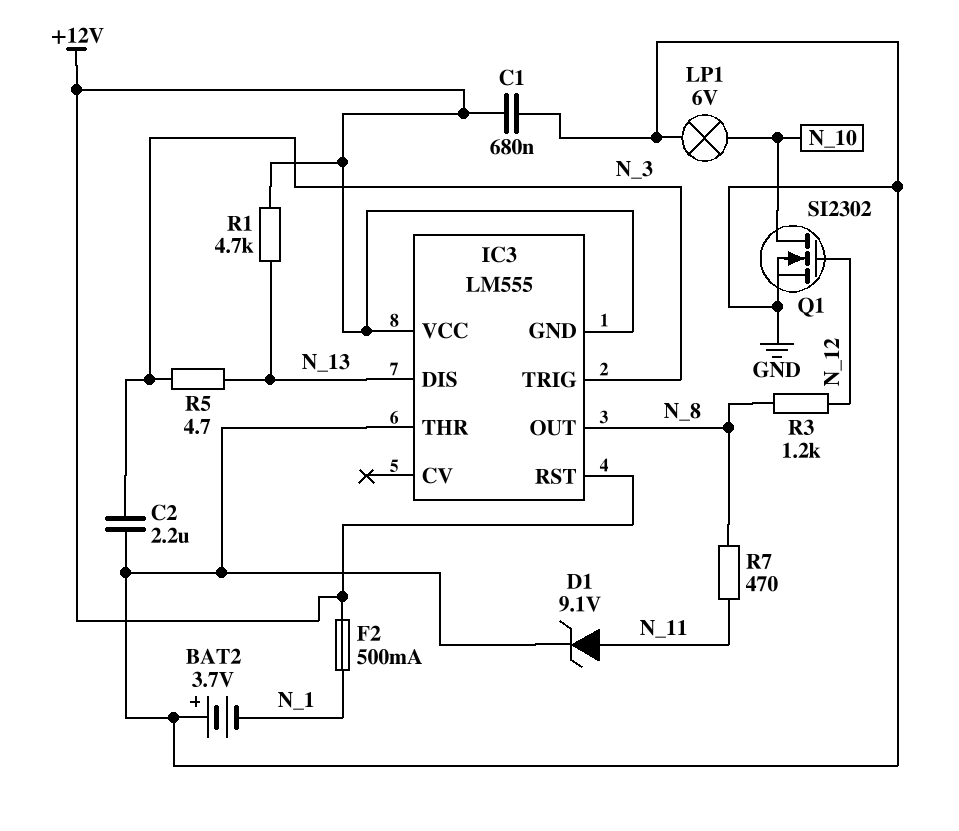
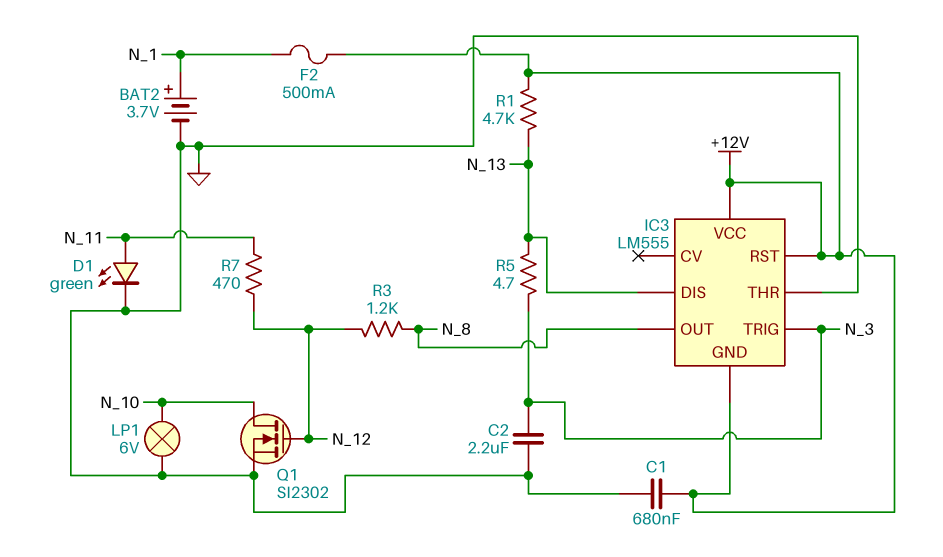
BAT2: 3.7V (plus GND, minus N_1) -> 3.7V (plus N_1, minus GND)
D1: zener 9.1V (A N_11, K GND) -> LED green (A N_11, K GND)
R7: 470 (N_8, N_11) -> 470 (N_11, N_12)

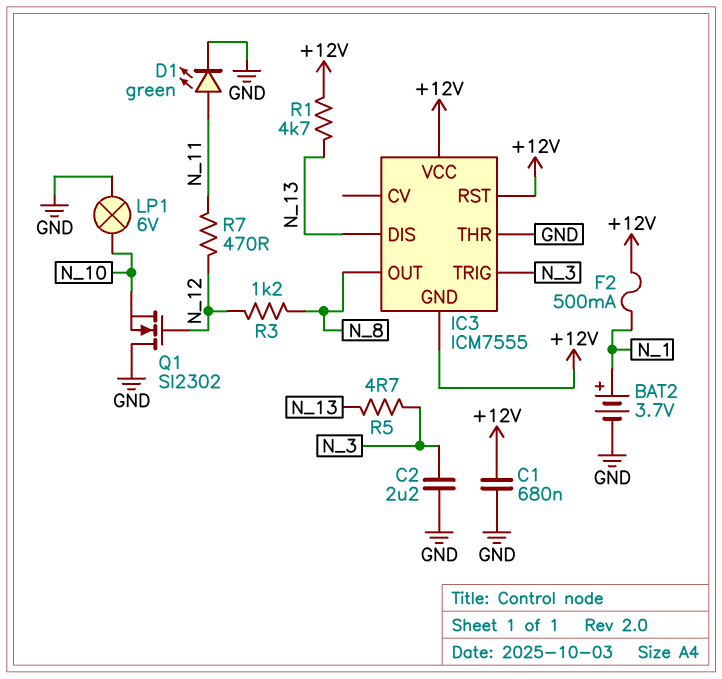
IC3: LM555 -> ICM7555
Q1: NMOS SI2302 (G N_12, D N_10, S GND) -> NMOS SI2302 (G N_12, D GND, S N_10)

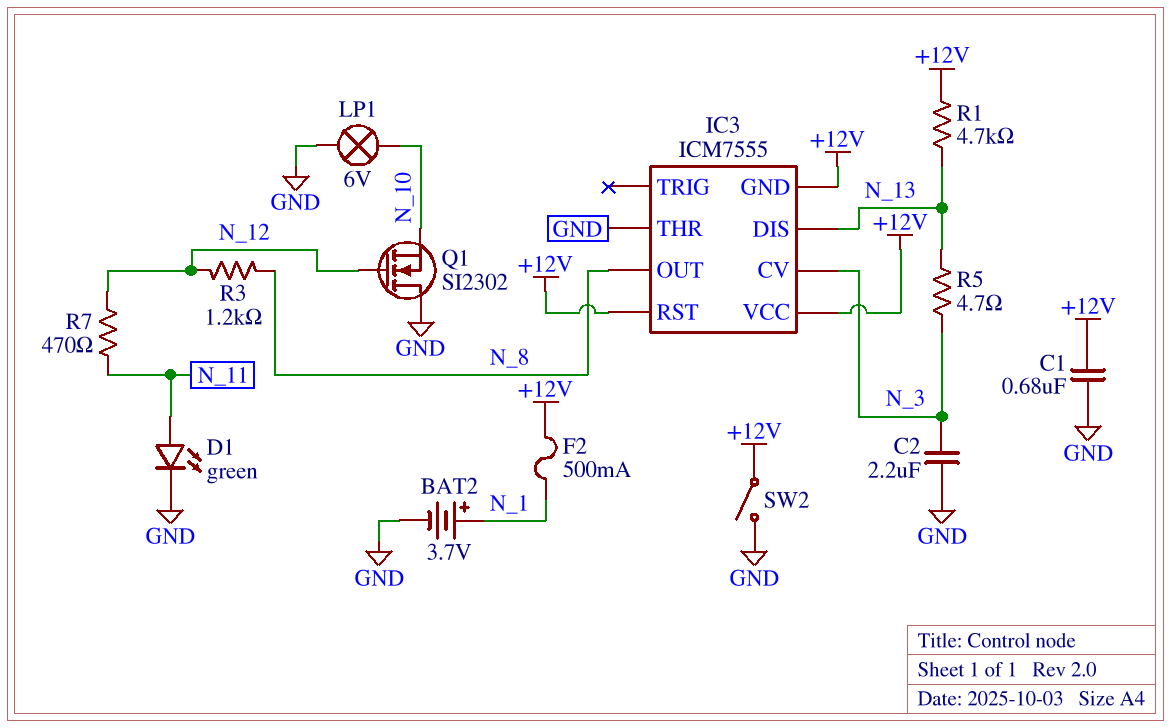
IC3 pin CV: none -> N_3
IC3 pin TRIG: N_3 -> none
SW2: none -> switch (+12V, GND)

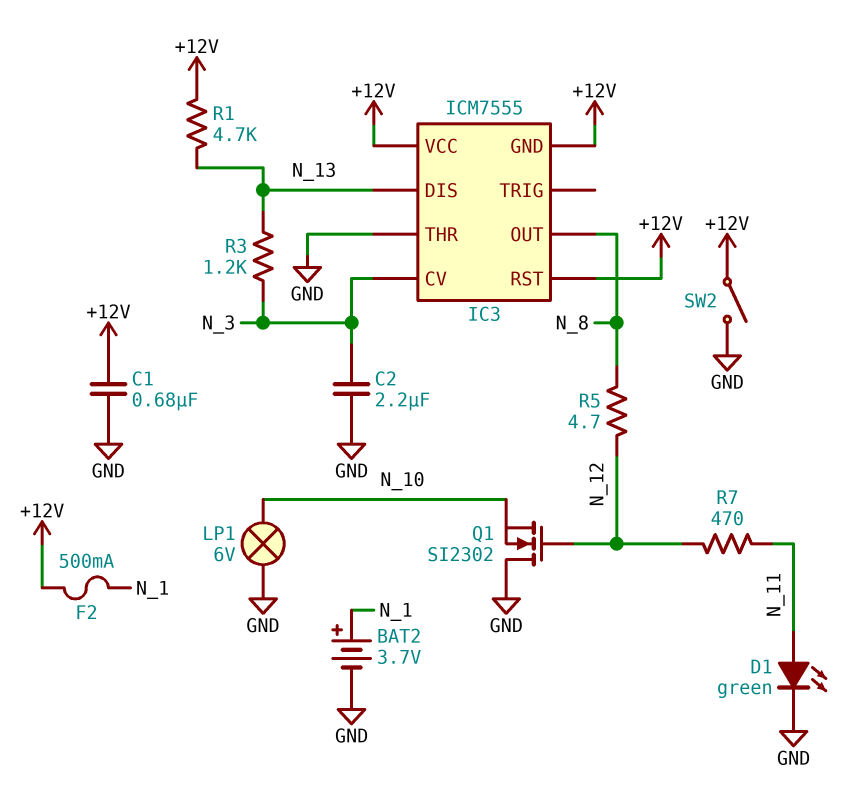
R3: 1.2k (N_8, N_12) -> 1.2k (N_3, N_13)
R5: 4.7 (N_3, N_13) -> 4.7 (N_8, N_12)

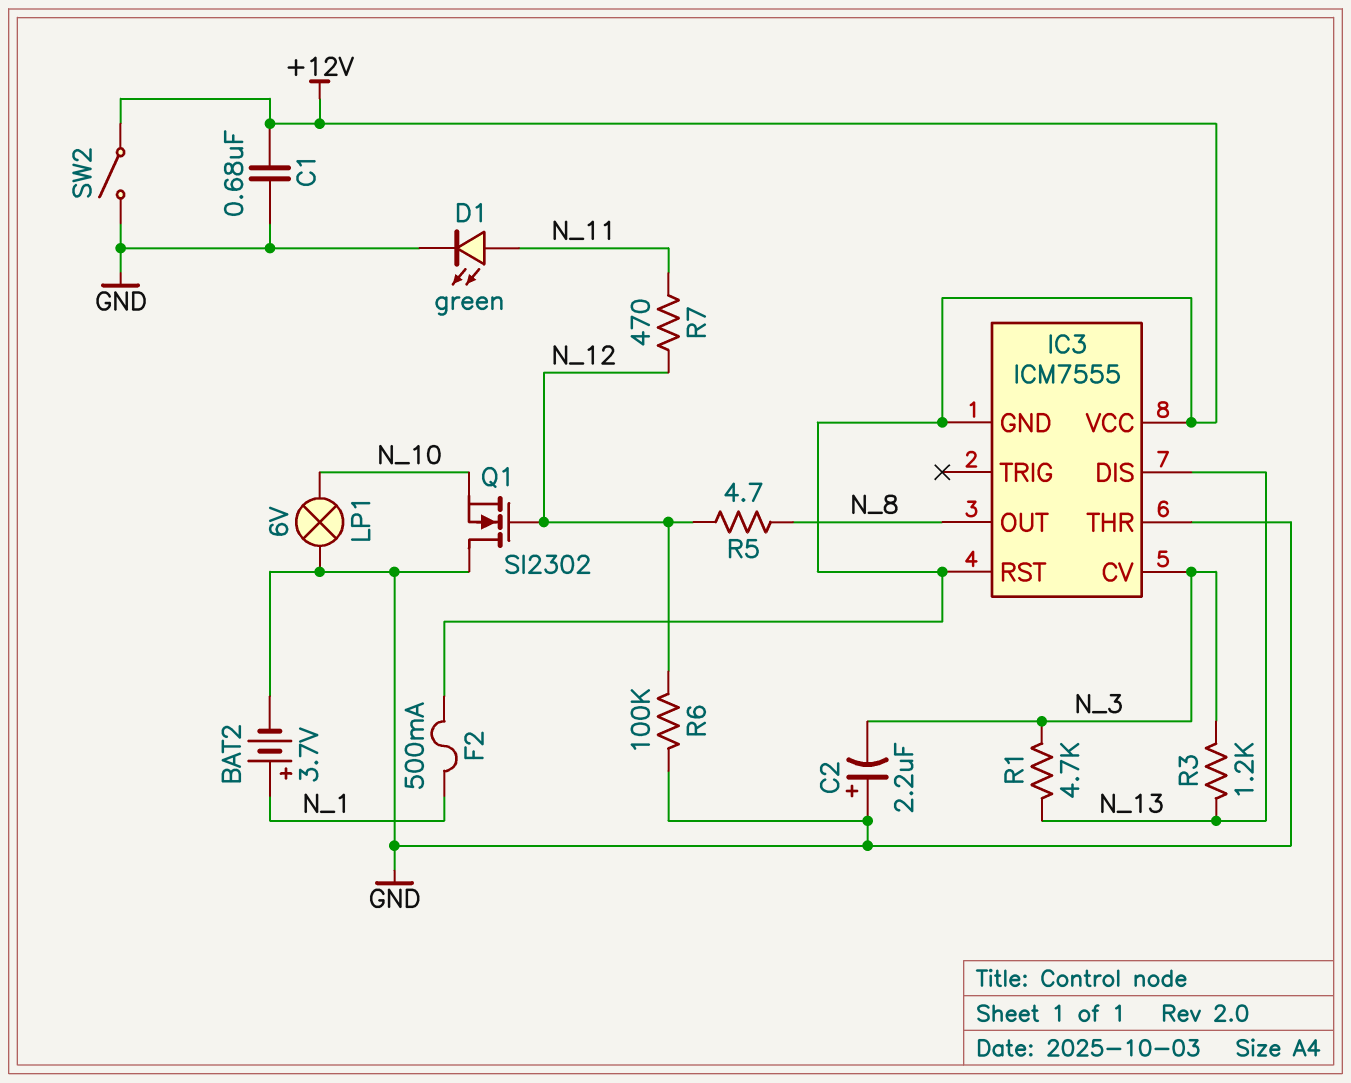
C2: 2.2uF (GND, N_3) -> 2.2uF (plus GND, minus N_3)
R1: 4.7k (+12V, N_13) -> 4.7k (N_3, N_13)
R6: none -> 100k (GND, N_12)

